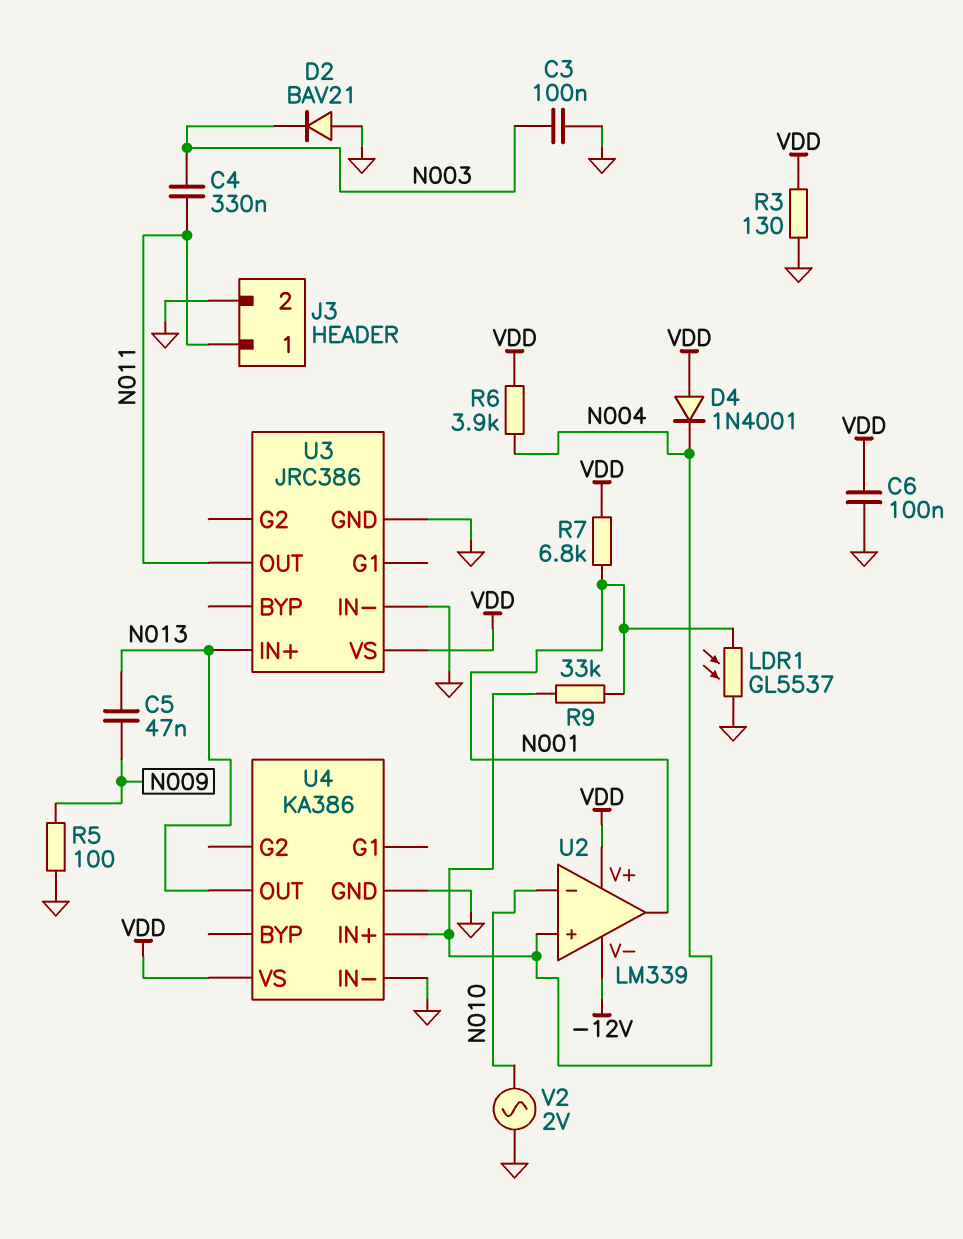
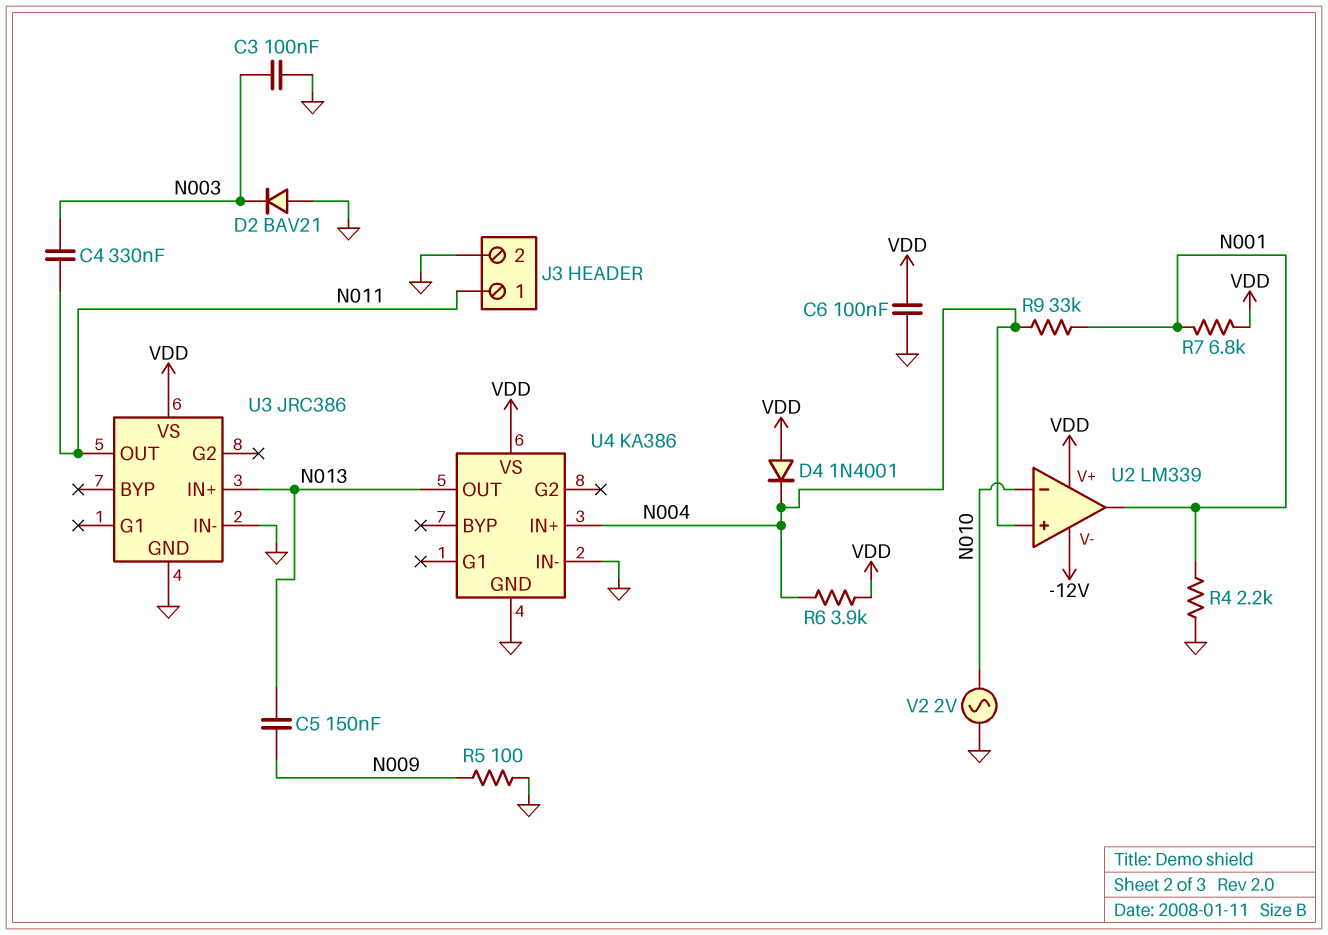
C5: 47nF (N009, N013) -> 150nF (N009, N013)
LDR1: GL5537 (GND, N001) -> none
R3: 130 (GND, VDD) -> none
R4: none -> 2.2k (GND, N001)

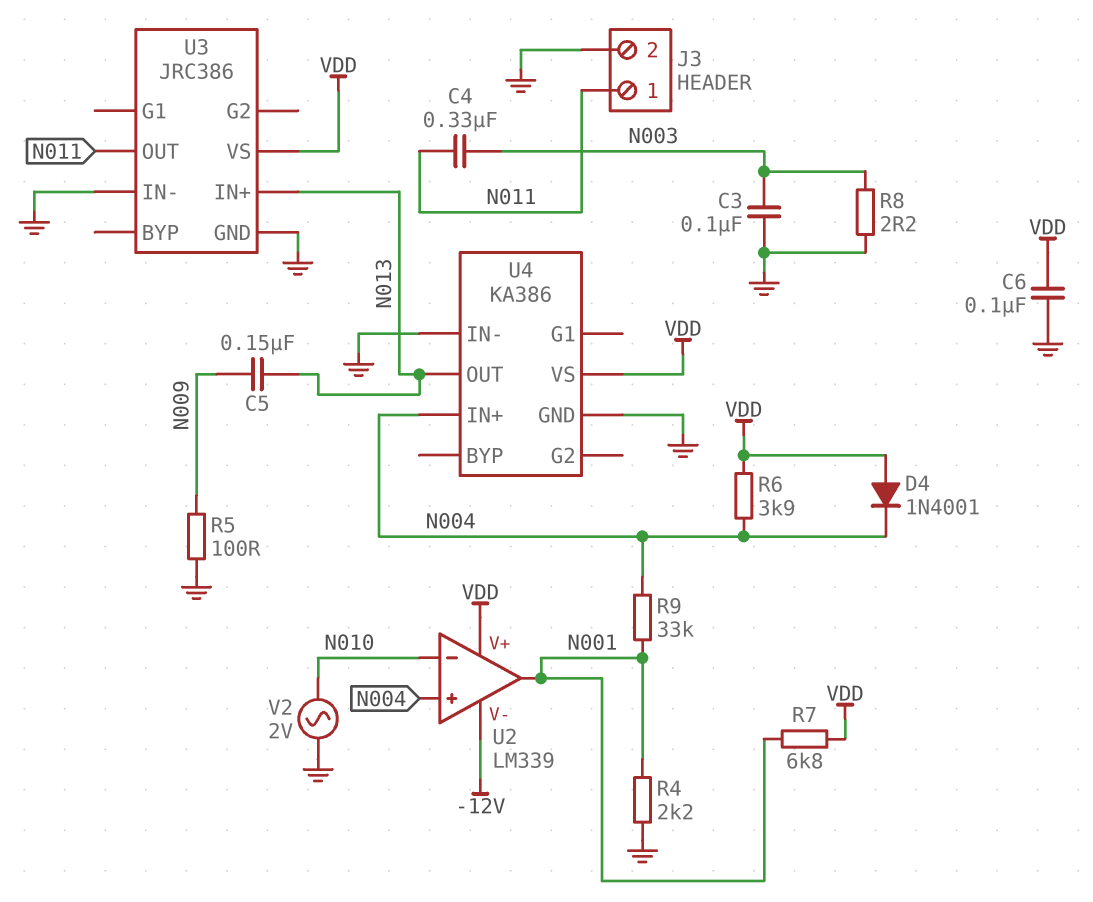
D2: diode BAV21 (A GND, K N003) -> none
R8: none -> 2.2 (GND, N003)

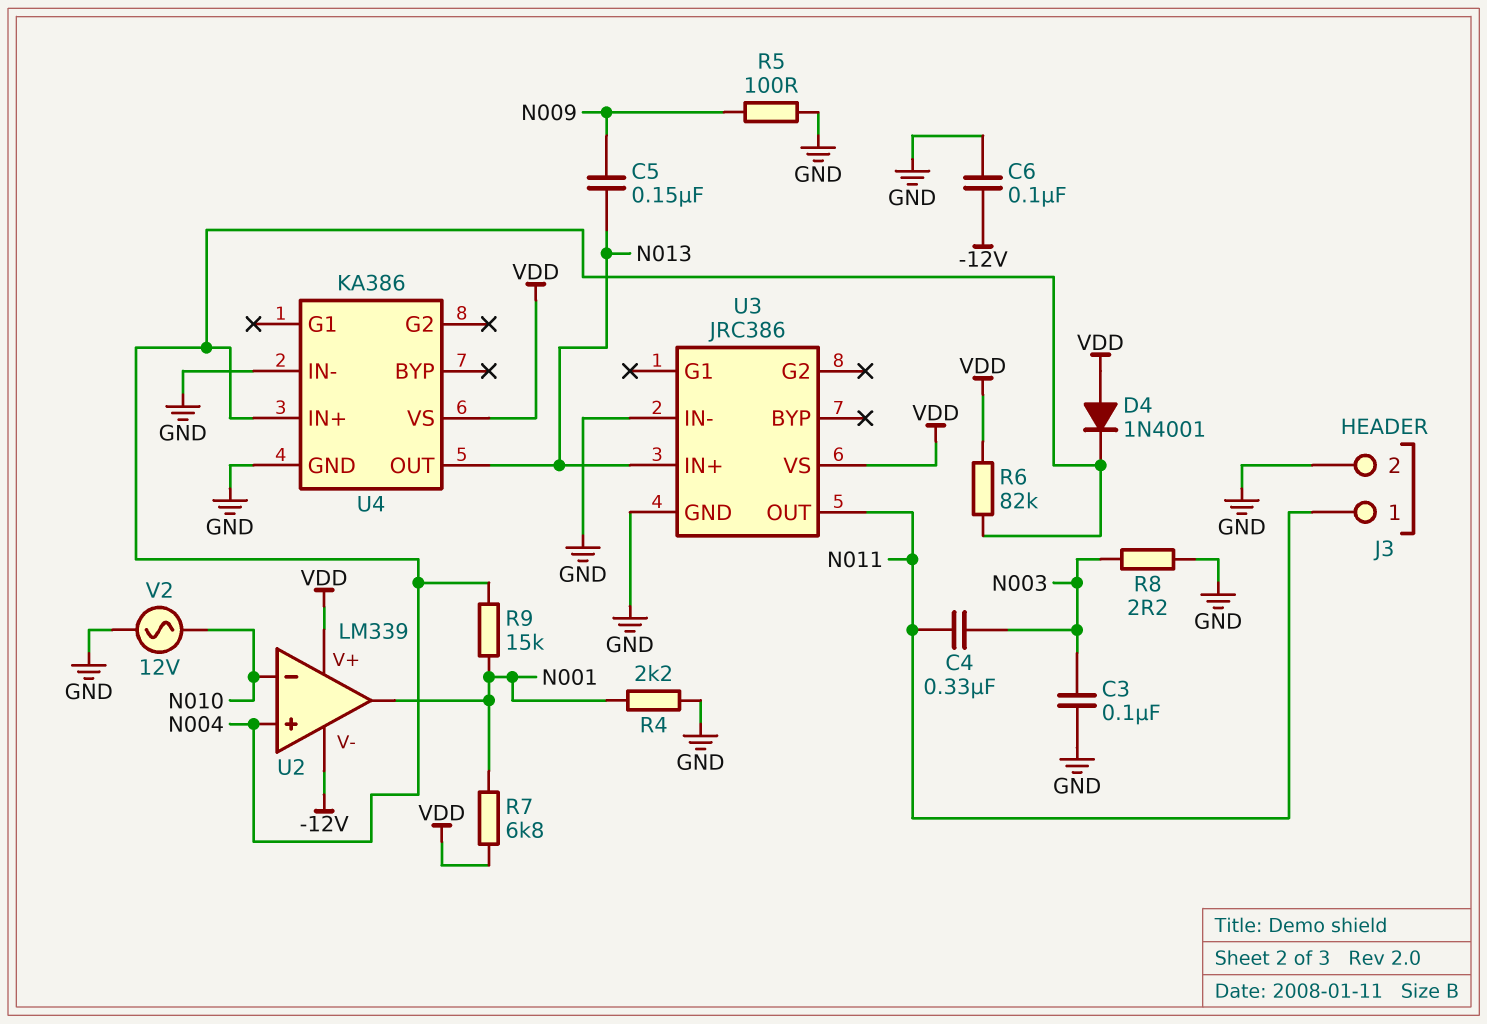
C6: 100nF (GND, VDD) -> 100nF (-12V, GND)
R6: 3.9k (N004, VDD) -> 82k (N004, VDD)
R9: 33k (N001, N004) -> 15k (N001, N004)
V2: AC 2V (GND, N010) -> AC 12V (GND, N010)

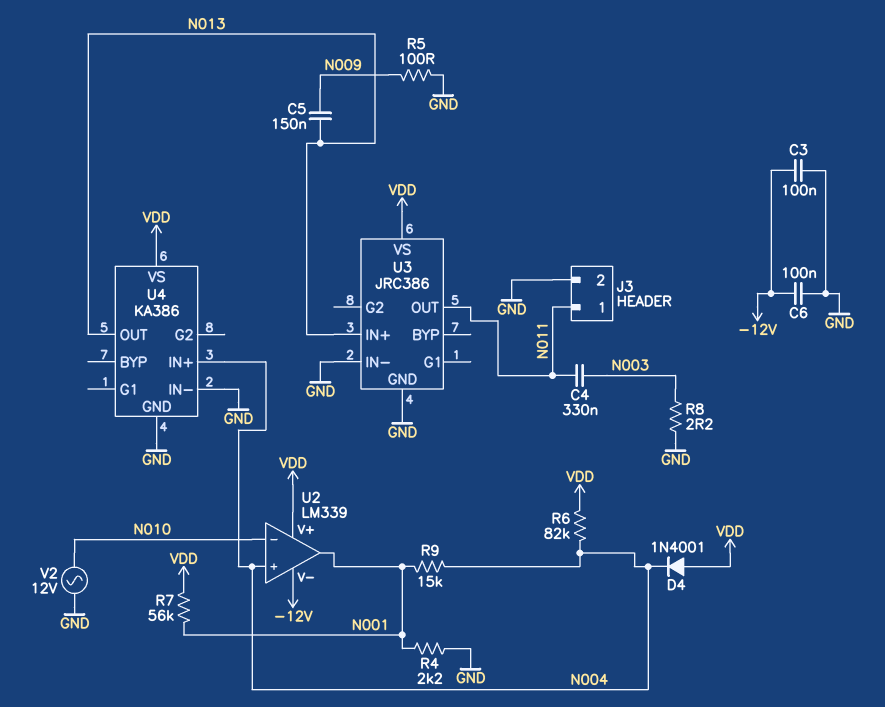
C3: 100nF (GND, N003) -> 100nF (-12V, GND)
R7: 6.8k (N001, VDD) -> 56k (N001, VDD)

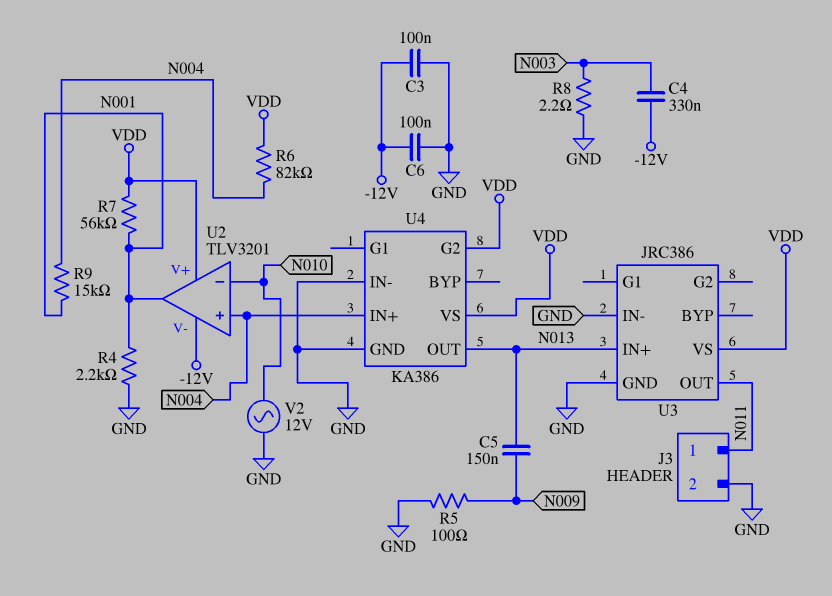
C4: 330nF (N003, N011) -> 330nF (-12V, N003)
D4: diode 1N4001 (A VDD, K N004) -> none
U2: LM339 -> TLV3201
U4 pin G2: none -> VDD

